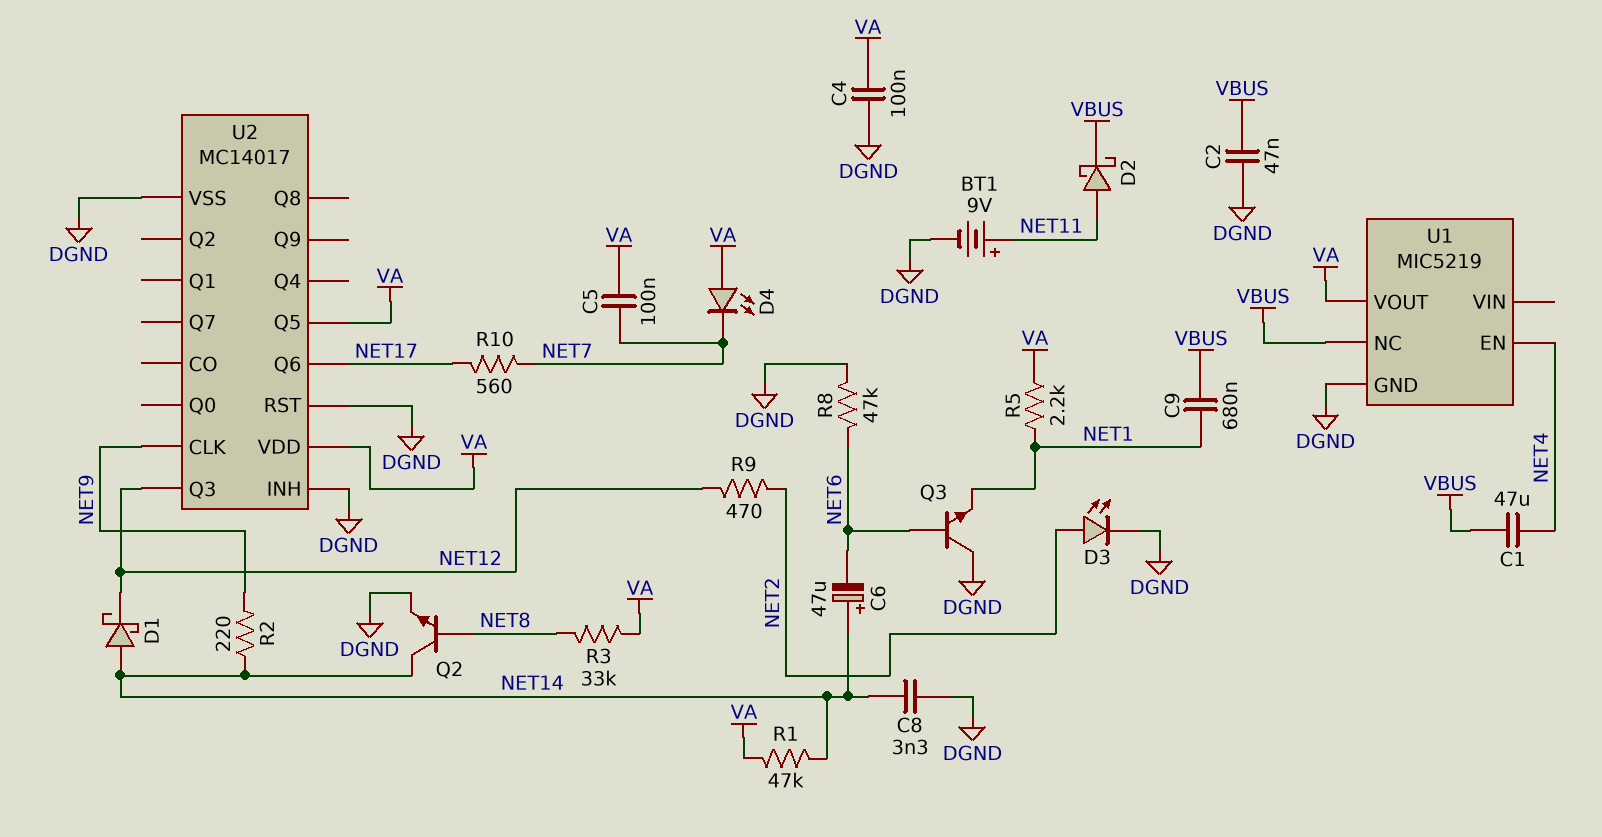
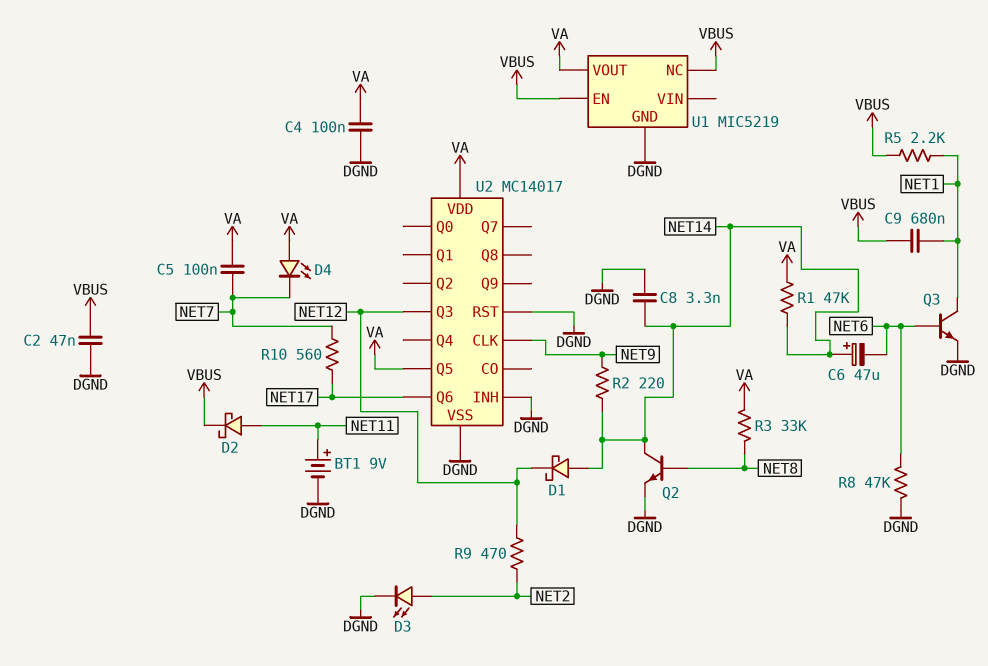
C1: 47uF (NET4, VBUS) -> none
Q3: NPN (B NET6, C DGND, E NET1) -> NPN (B NET6, C NET1, E DGND)
R5: 2.2k (NET1, VA) -> 2.2k (NET1, VBUS)
U1 pin EN: NET4 -> VBUS

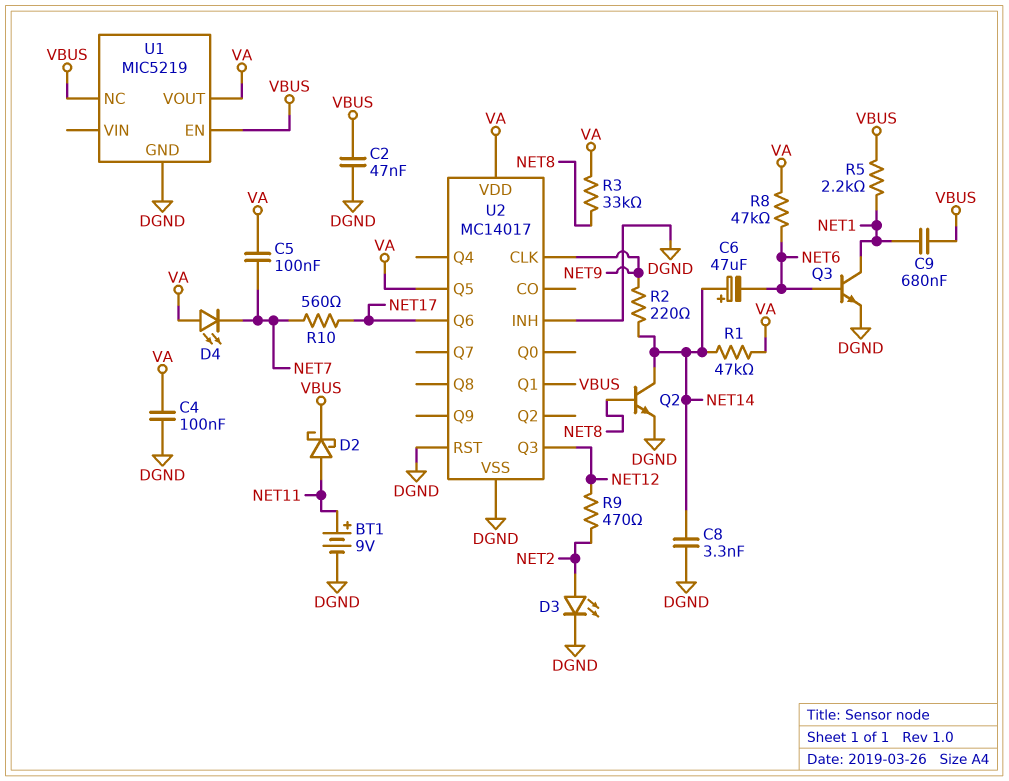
D1: schottky (A NET14, K NET12) -> none
R8: 47k (DGND, NET6) -> 47k (NET6, VA)
U2 pin Q1: none -> VBUS

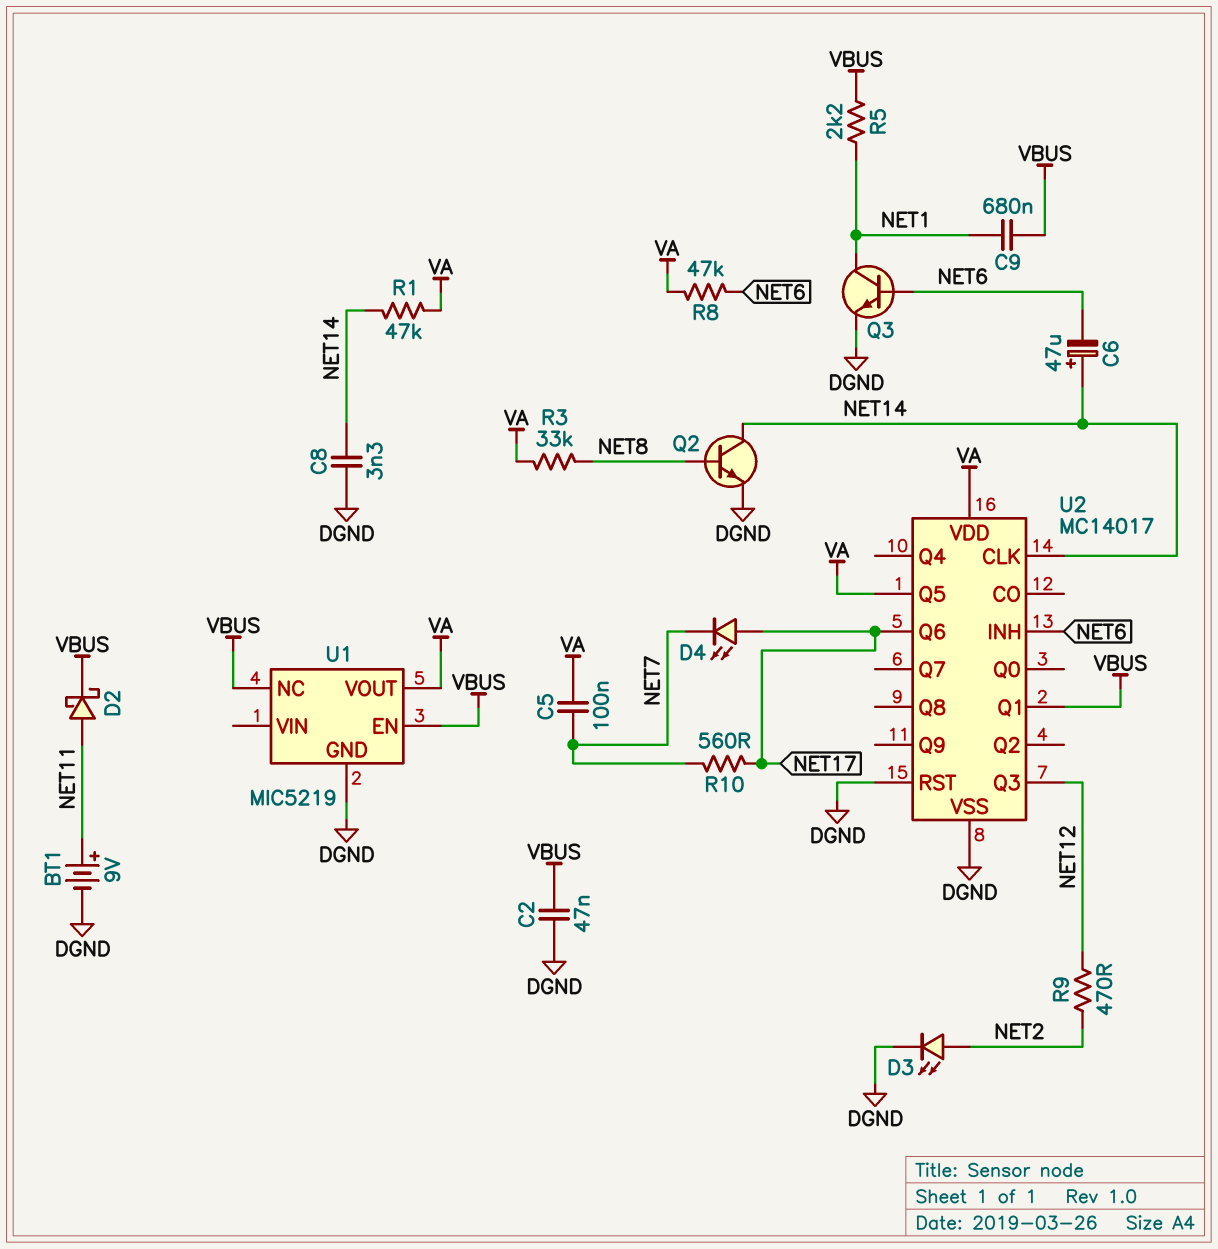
C4: 100nF (DGND, VA) -> none
D4: LED (A VA, K NET7) -> LED (A NET17, K NET7)
R2: 220 (NET9, NET14) -> none
U2 pin CLK: NET9 -> NET14
U2 pin INH: DGND -> NET6

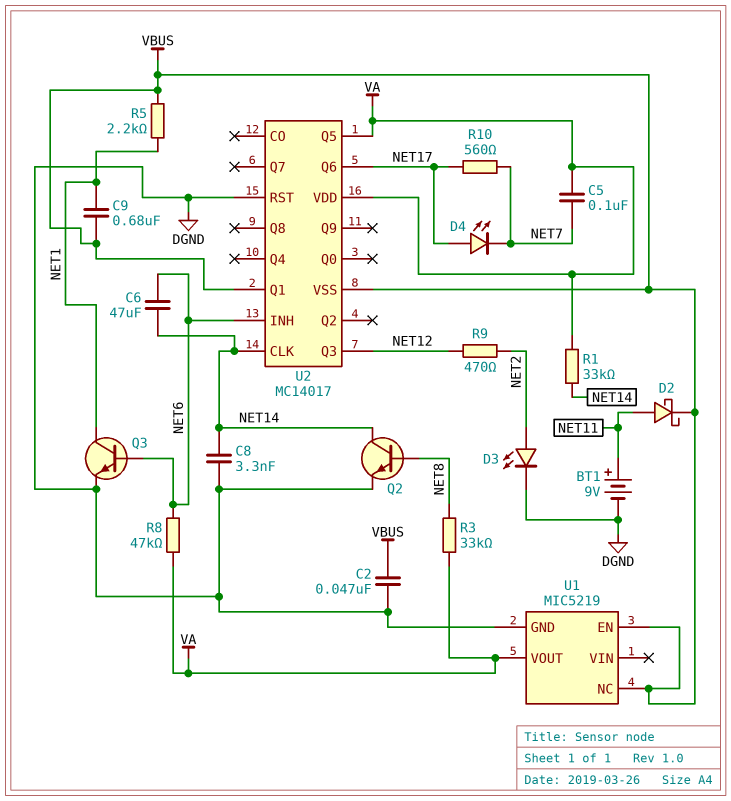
C6: 47uF (plus NET14, minus NET6) -> 47uF (NET6, NET14)
R1: 47k (NET14, VA) -> 33k (NET14, VA)
U2 pin VSS: DGND -> VBUS

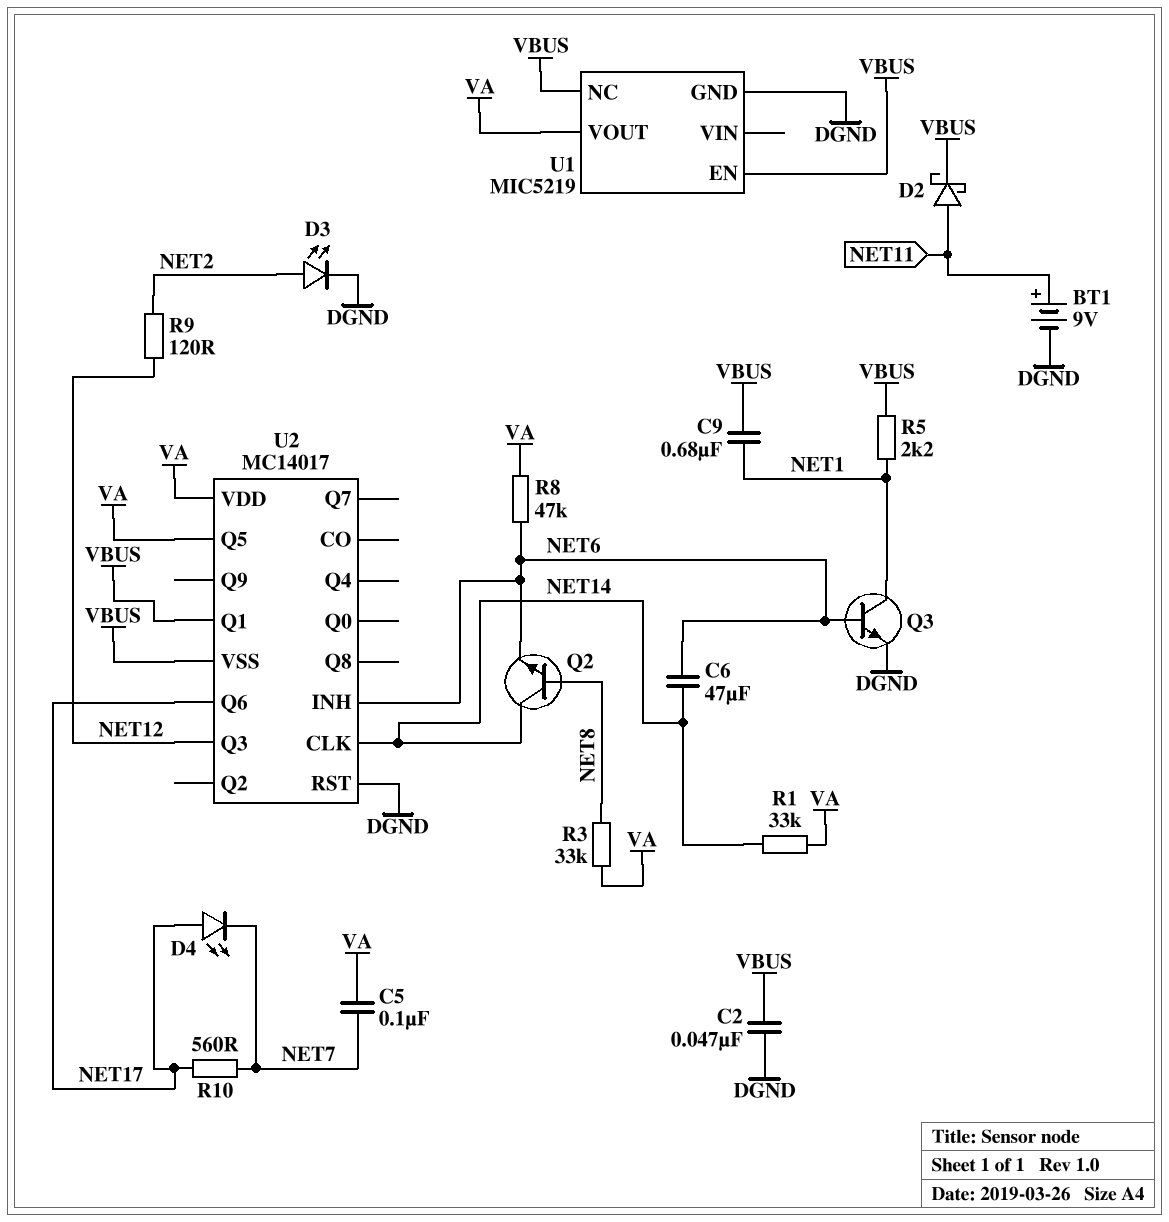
C8: 3.3nF (DGND, NET14) -> none
Q2: NPN (B NET8, C NET14, E DGND) -> NPN (B NET8, C NET14, E NET6)
R9: 470 (NET2, NET12) -> 120 (NET2, NET12)

